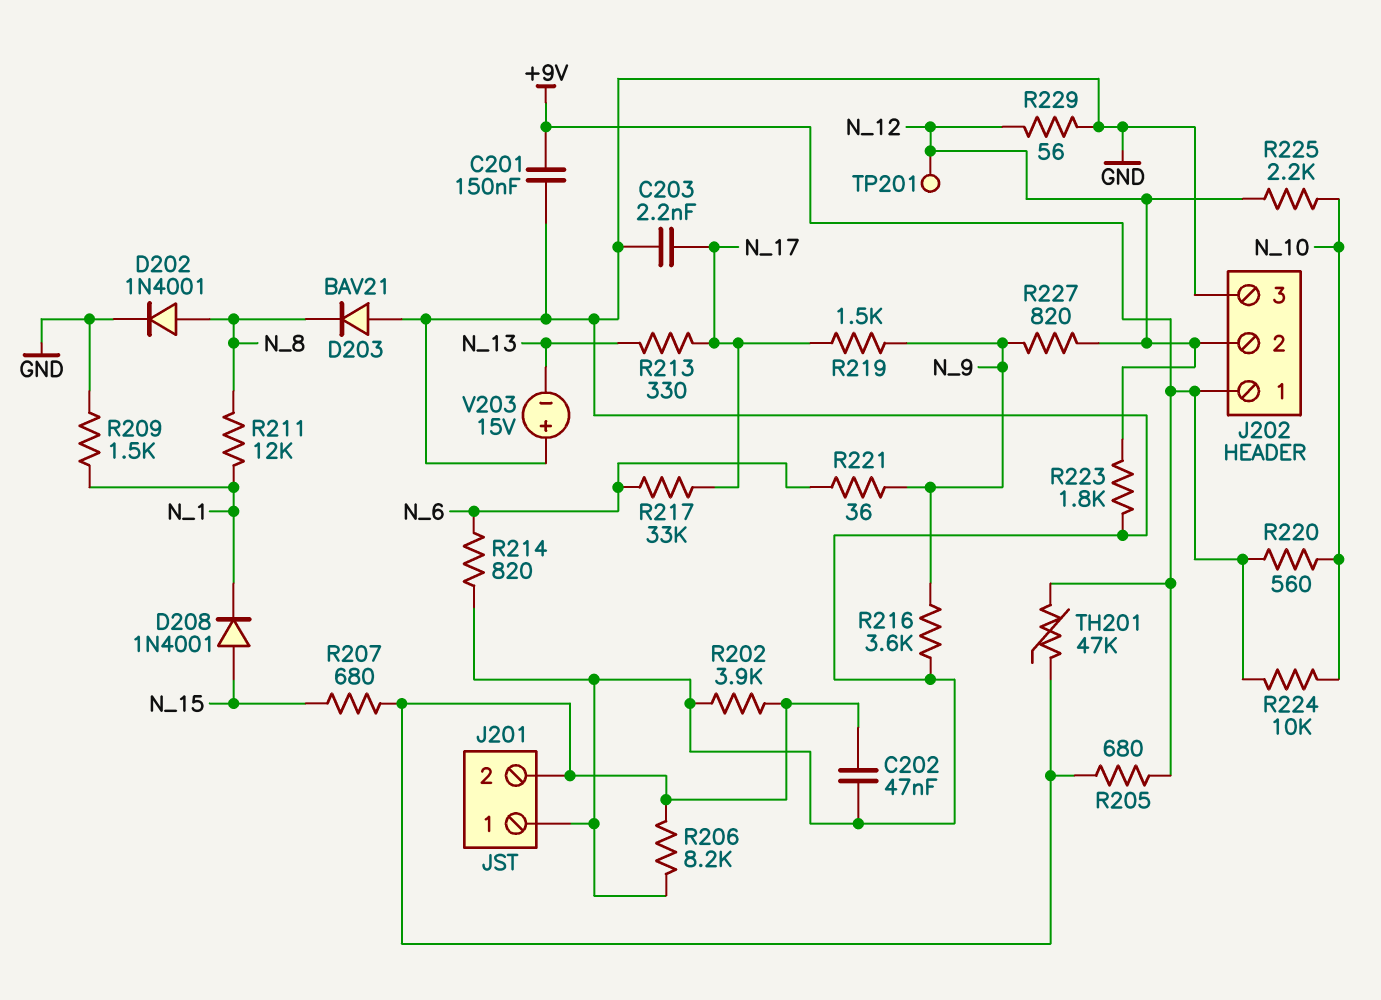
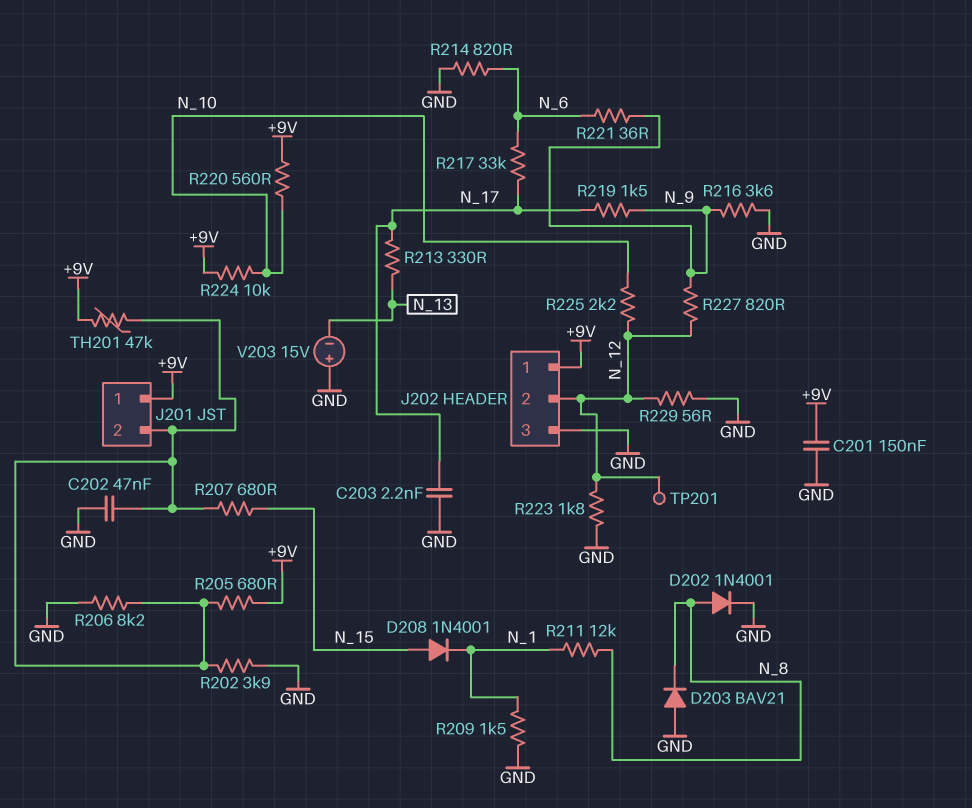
J201 pin 1: GND -> +9V

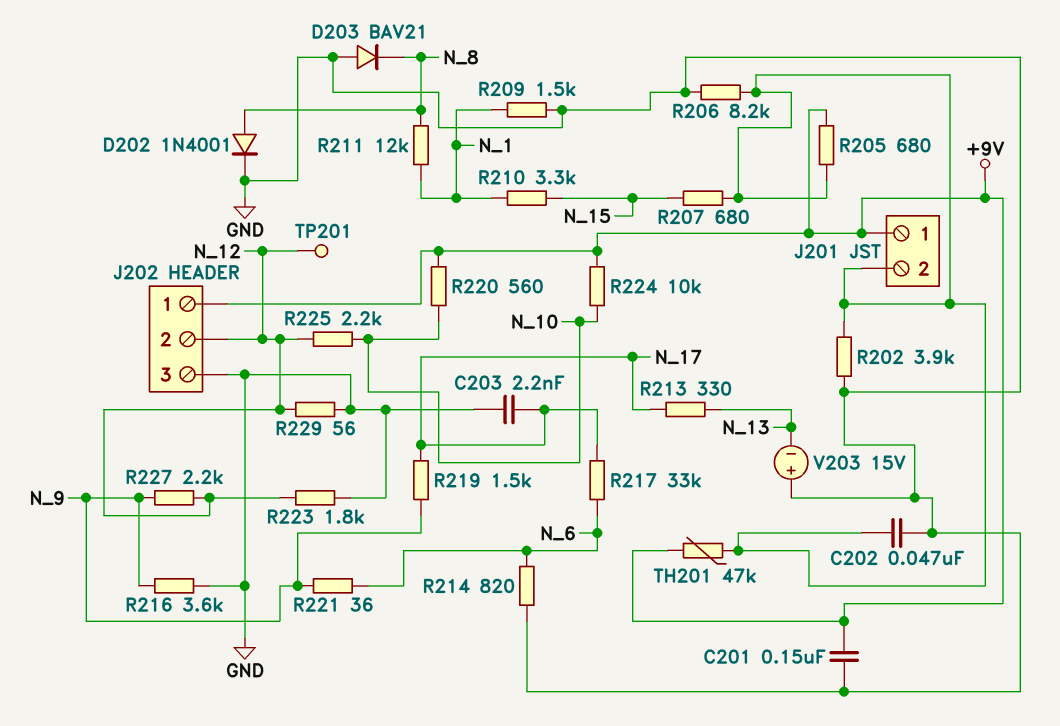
D208: diode 1N4001 (A N_15, K N_1) -> none
R210: none -> 3.3k (N_1, N_15)
R227: 820 (N_9, N_12) -> 2.2k (N_9, N_12)

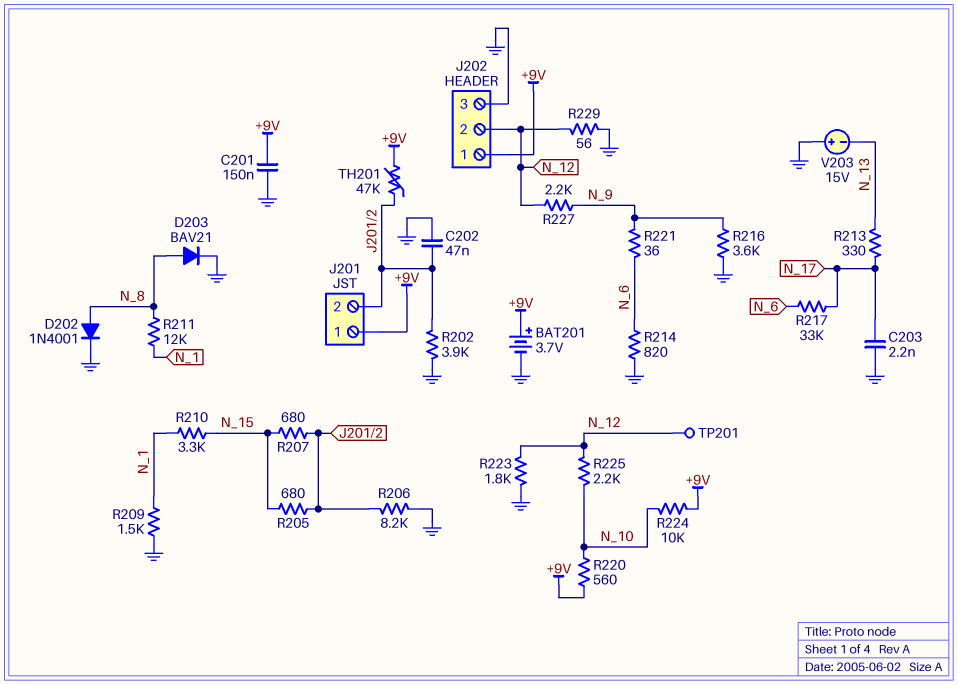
BAT201: none -> 3.7V (plus +9V, minus GND)
D203: diode BAV21 (A GND, K N_8) -> diode BAV21 (A N_8, K GND)
R205: 680 (+9V, J201/2) -> 680 (J201/2, N_15)
R219: 1.5k (N_9, N_17) -> none

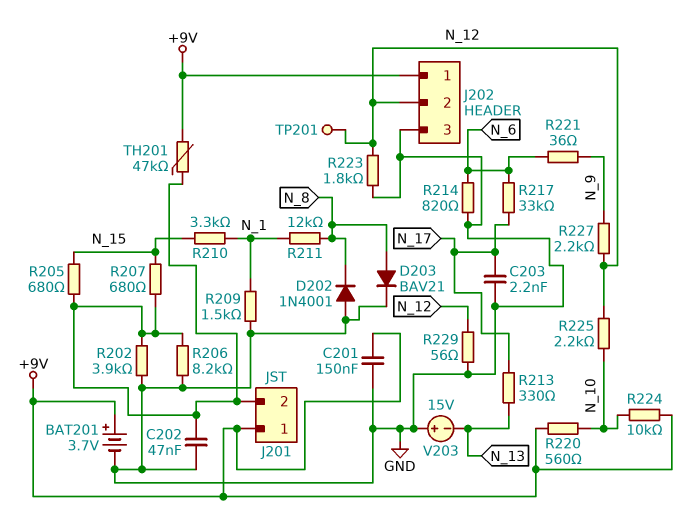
D202: diode 1N4001 (A N_8, K GND) -> diode 1N4001 (A GND, K N_8)
R216: 3.6k (GND, N_9) -> none

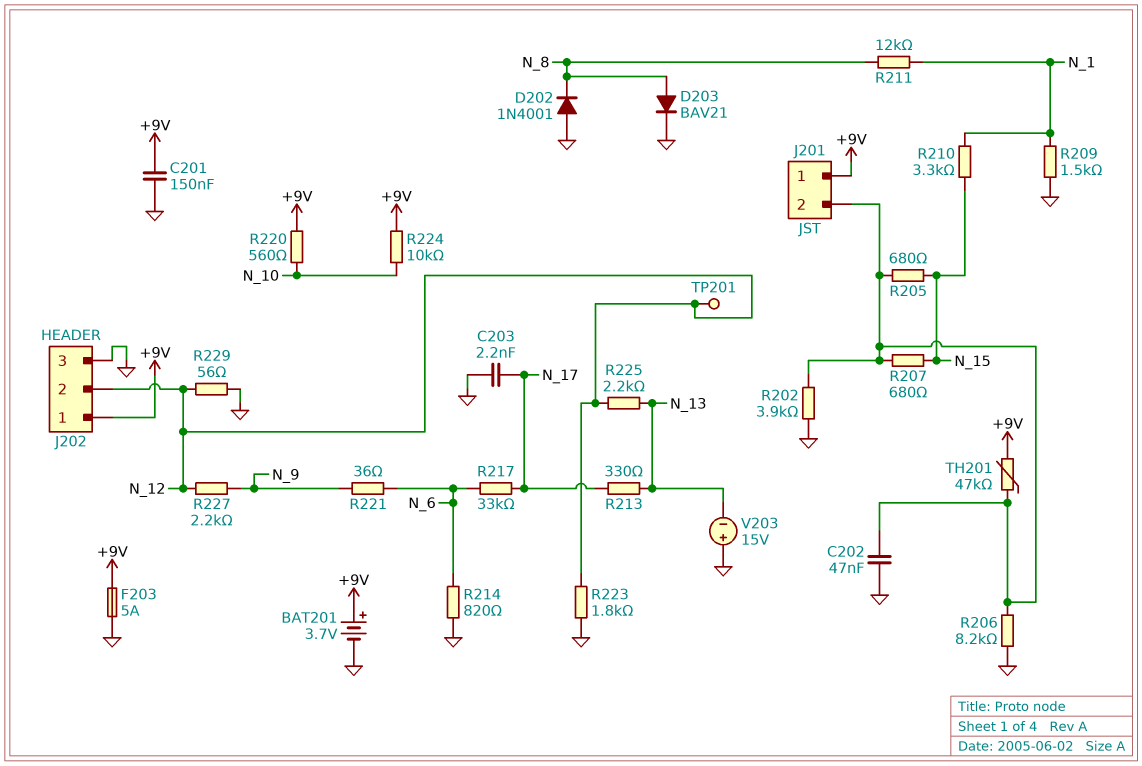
F203: none -> 5A (+9V, GND)
R225: 2.2k (N_10, N_12) -> 2.2k (N_12, N_13)

